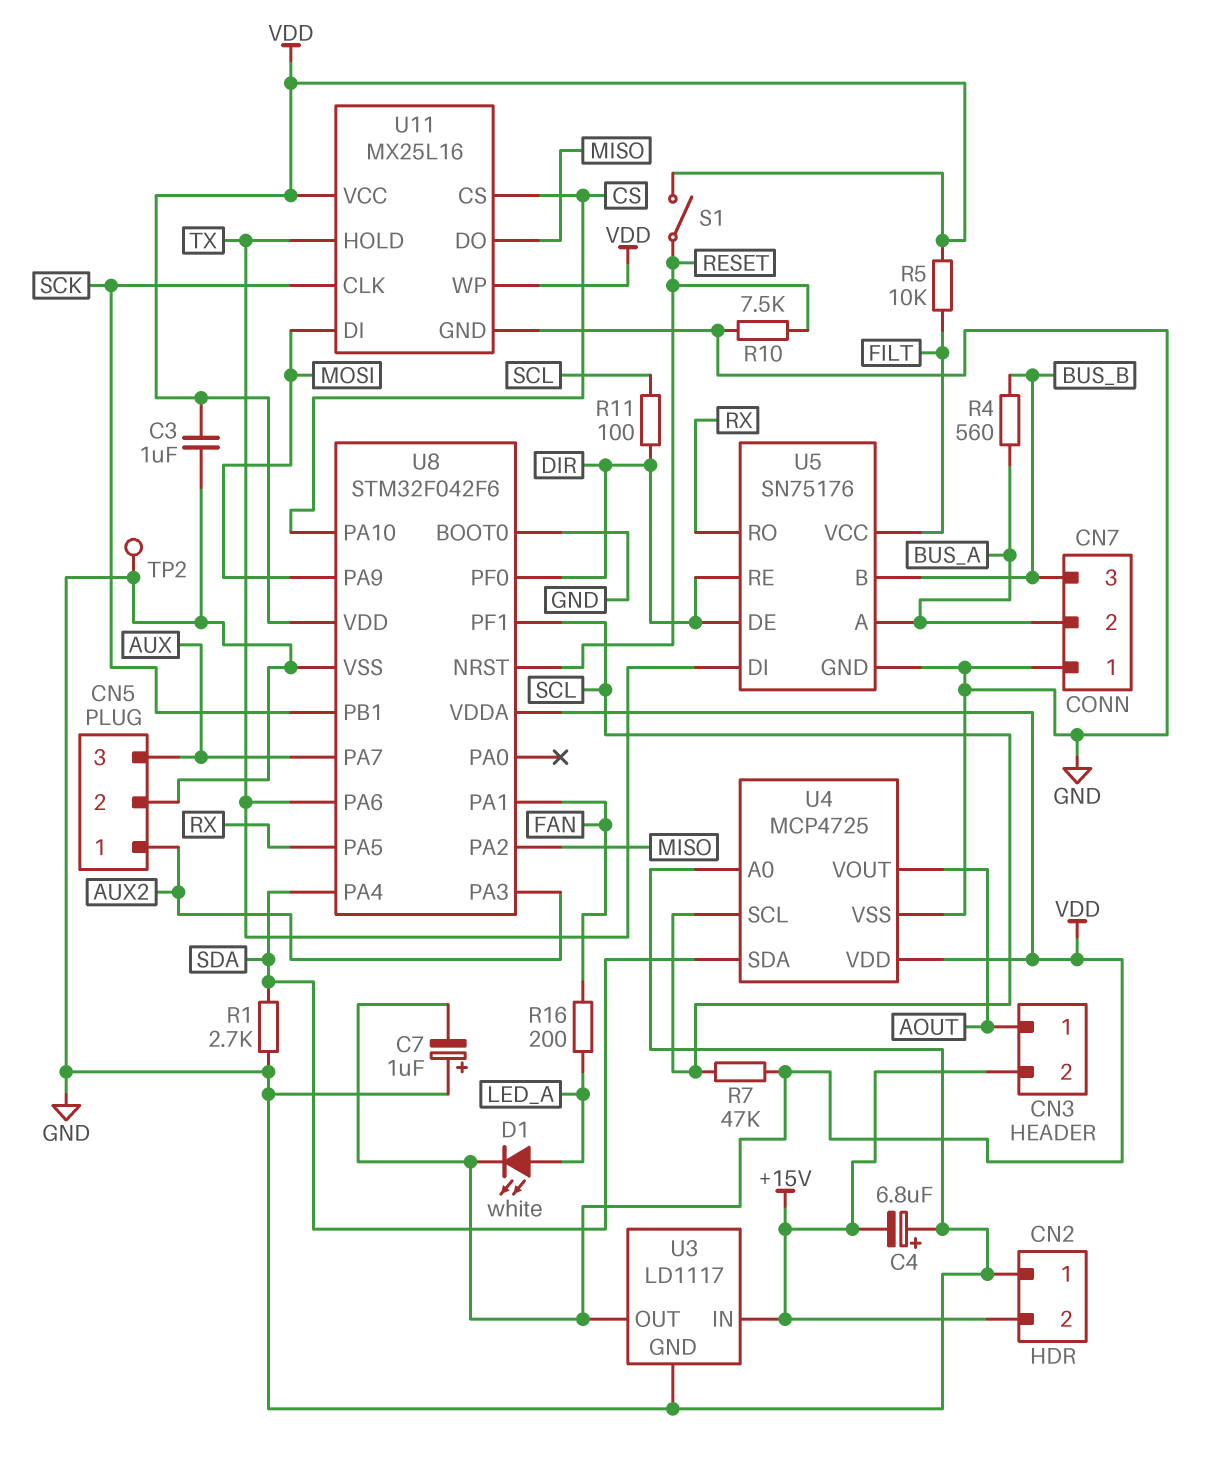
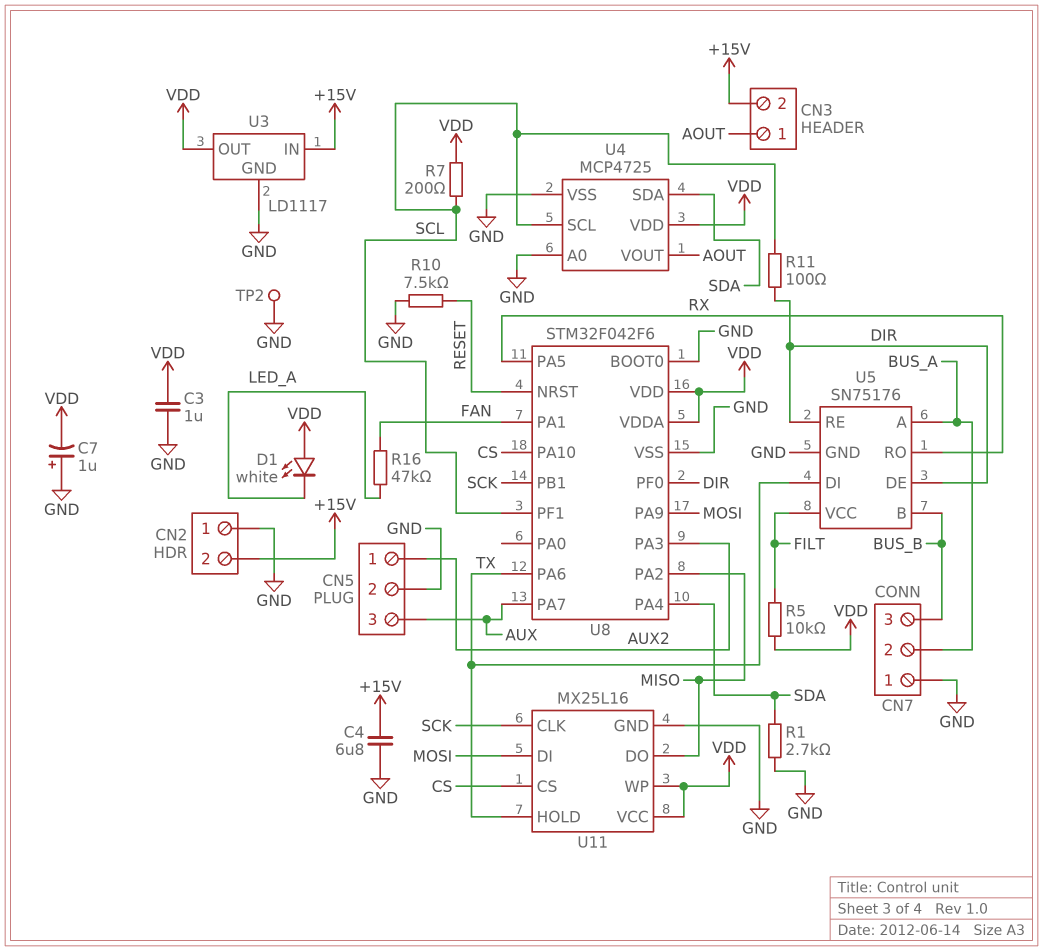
C4: 6.8uF (plus GND, minus +15V) -> 6.8uF (+15V, GND)
D1: LED white (A LED_A, K VDD) -> LED white (A VDD, K LED_A)
R4: 560 (BUS_A, BUS_B) -> none
R7: 47k (SCL, VDD) -> 200 (SCL, VDD)
R16: 200 (FAN, LED_A) -> 47k (FAN, LED_A)
S1: switch (RESET, VDD) -> none

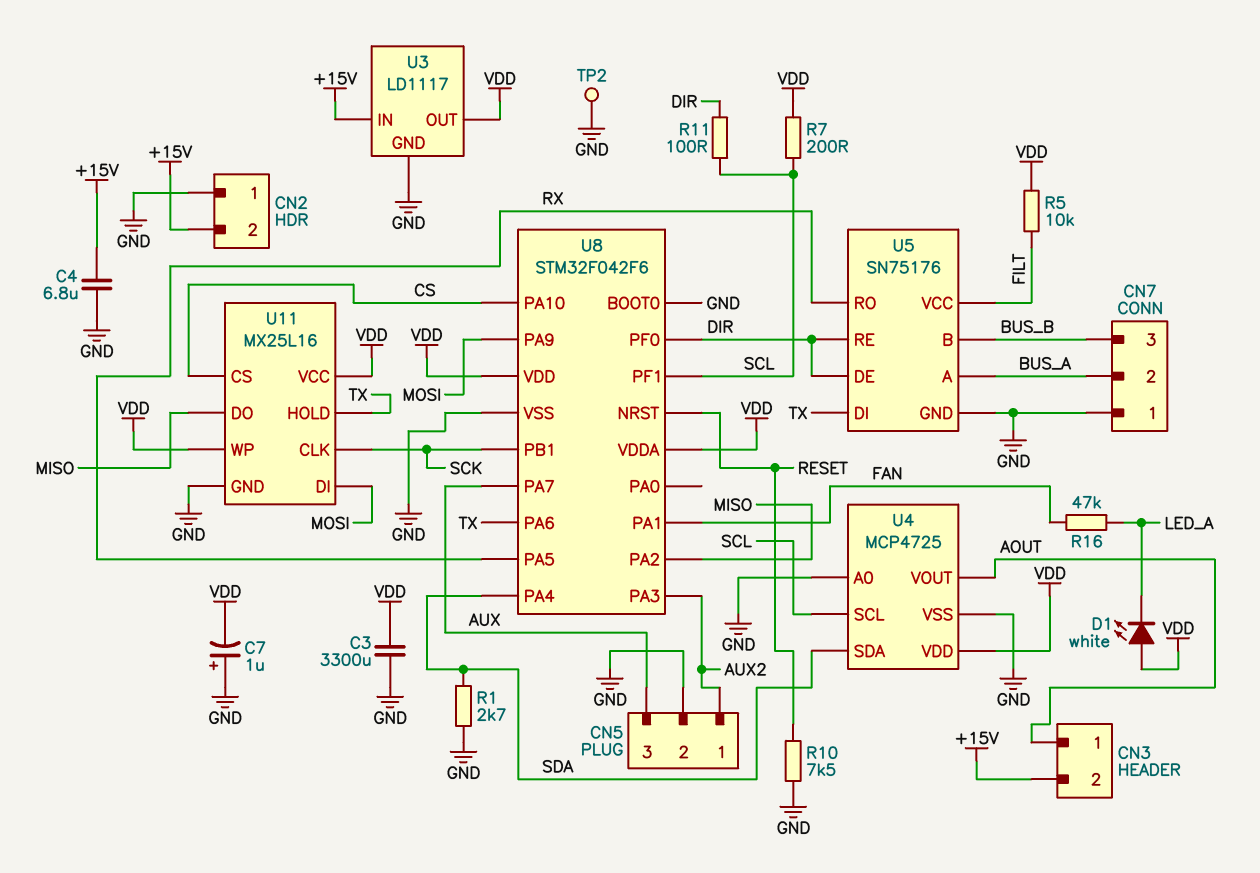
C3: 1uF (GND, VDD) -> 3300uF (GND, VDD)

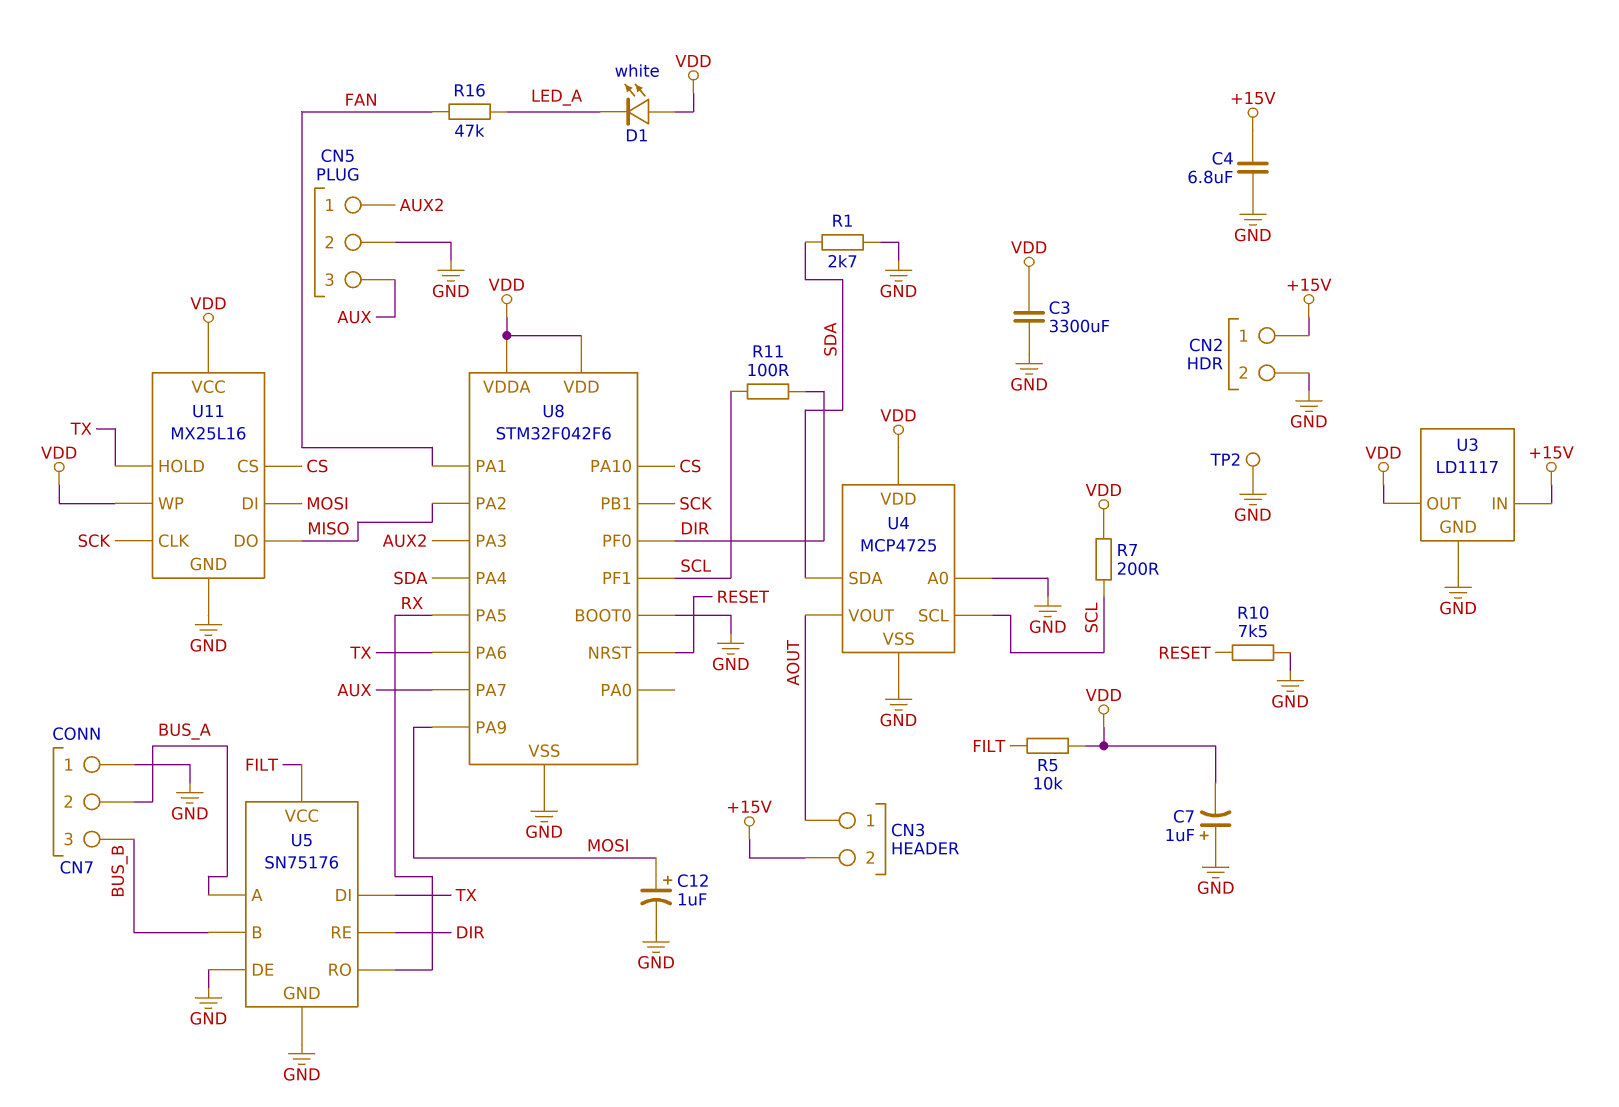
C12: none -> 1uF (plus MOSI, minus GND)
CN2 pin 1: GND -> +15V
CN2 pin 2: +15V -> GND
U5 pin DE: DIR -> GND

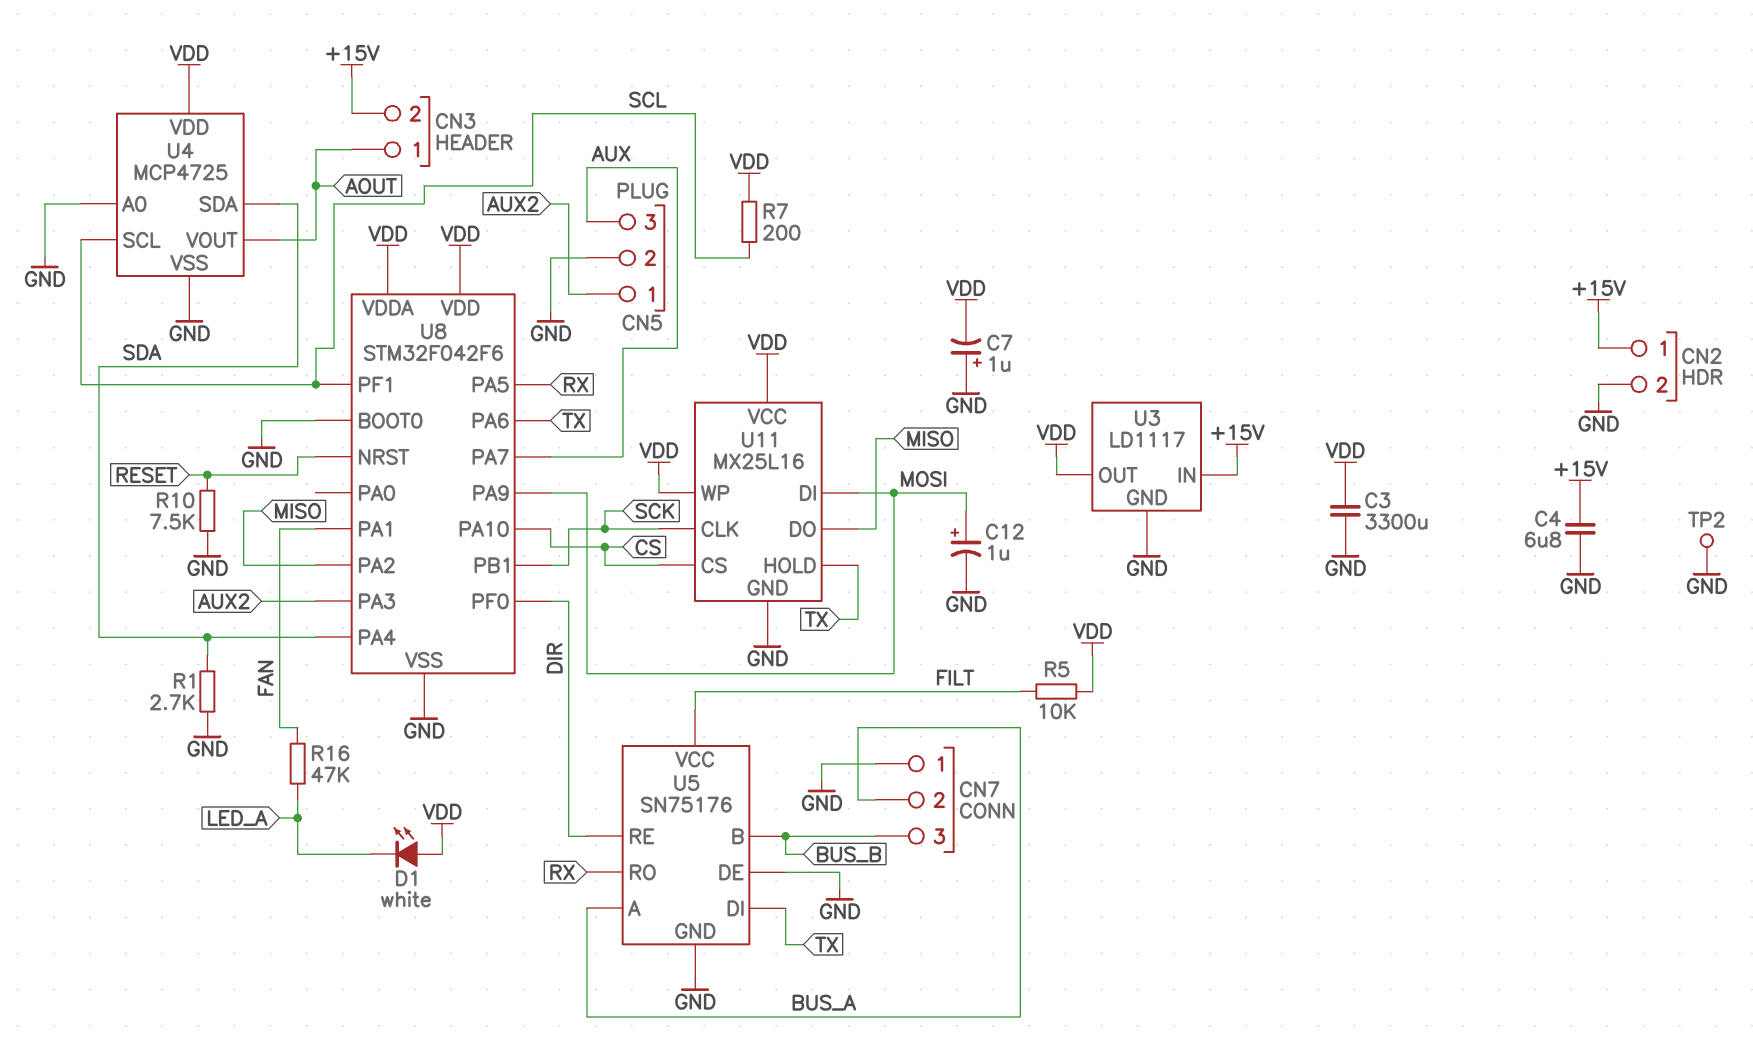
R11: 100 (DIR, SCL) -> none

